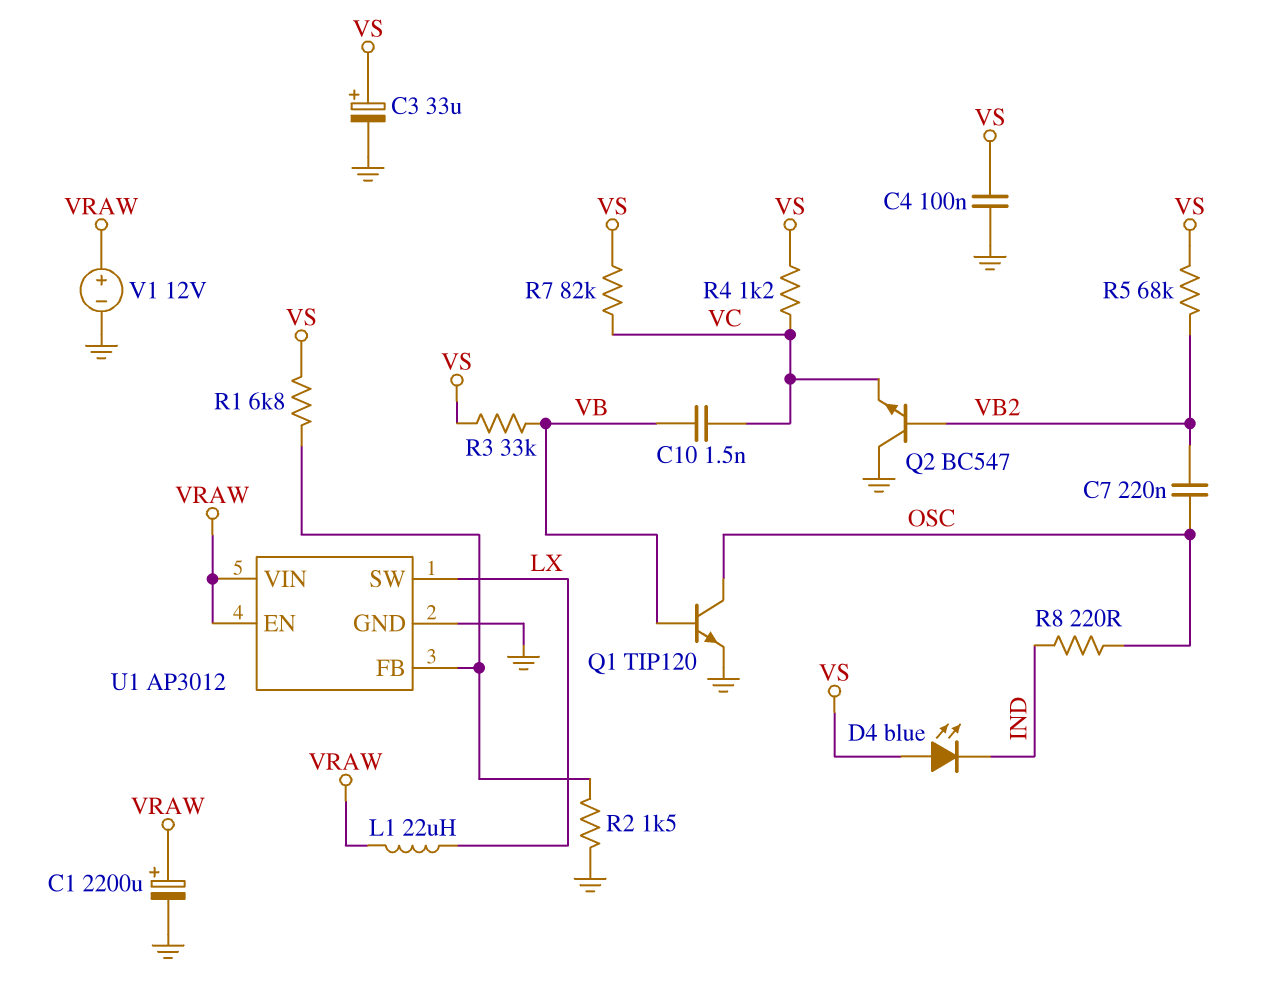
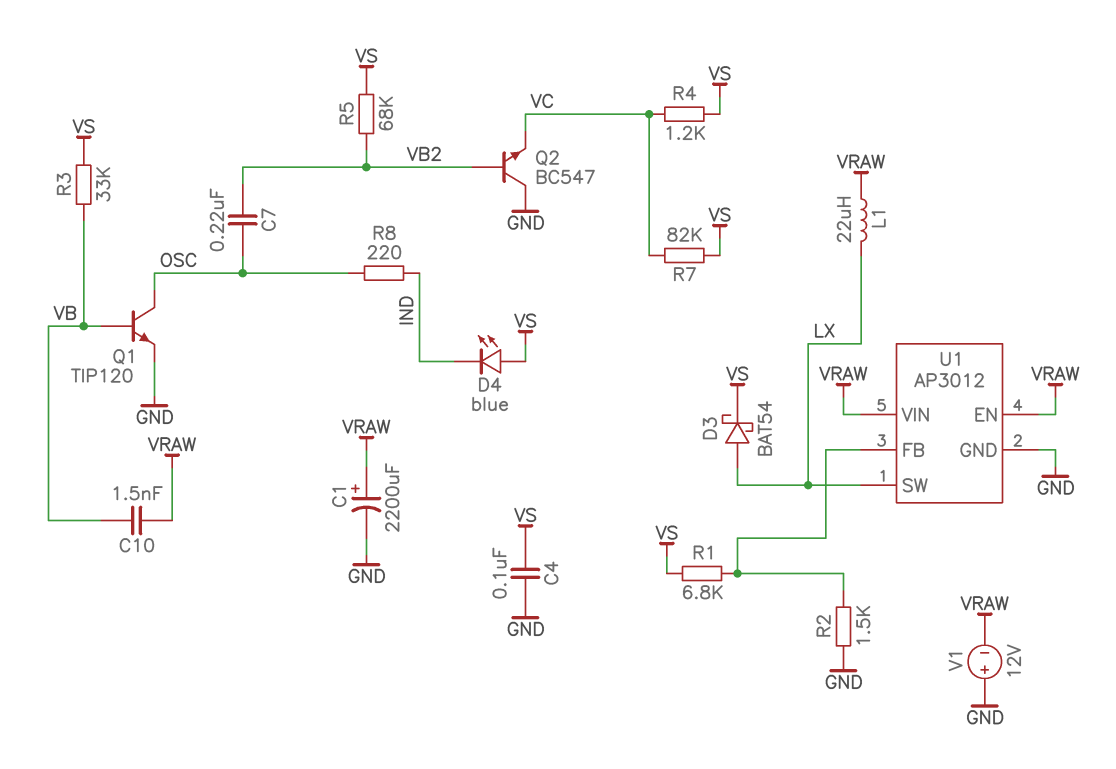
C3: 33uF (plus VS, minus GND) -> none
C10: 1.5nF (VB, VC) -> 1.5nF (VB, VRAW)
D3: none -> schottky BAT54 (A LX, K VS)
V1: 12V (plus VRAW, minus GND) -> 12V (plus GND, minus VRAW)

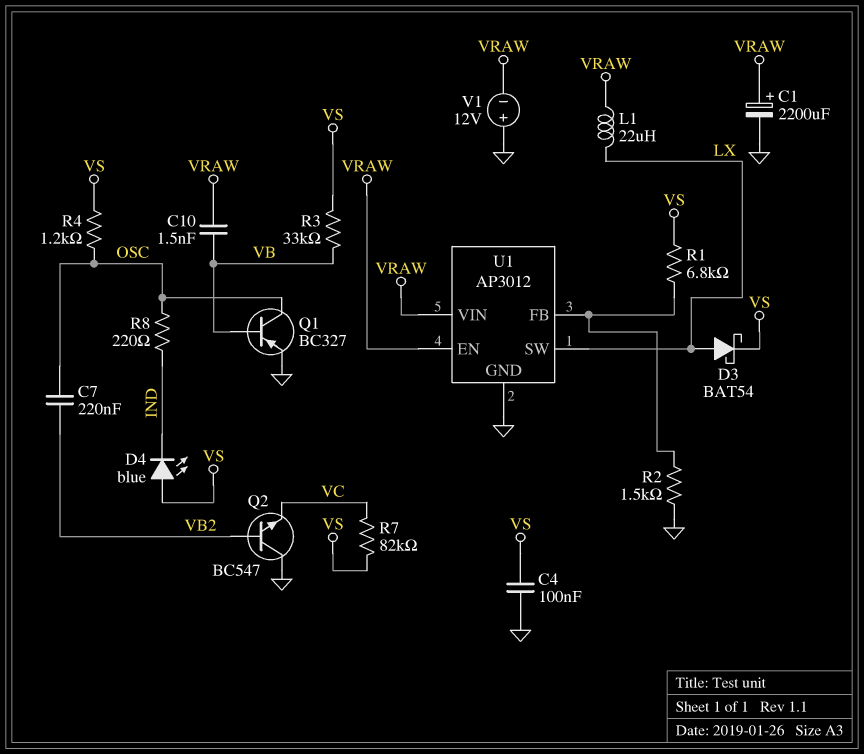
Q1: NPN TIP120 (B VB, C OSC, E GND) -> PNP BC327 (B VB, C OSC, E GND)
R4: 1.2k (VC, VS) -> 1.2k (OSC, VS)
R5: 68k (VB2, VS) -> none

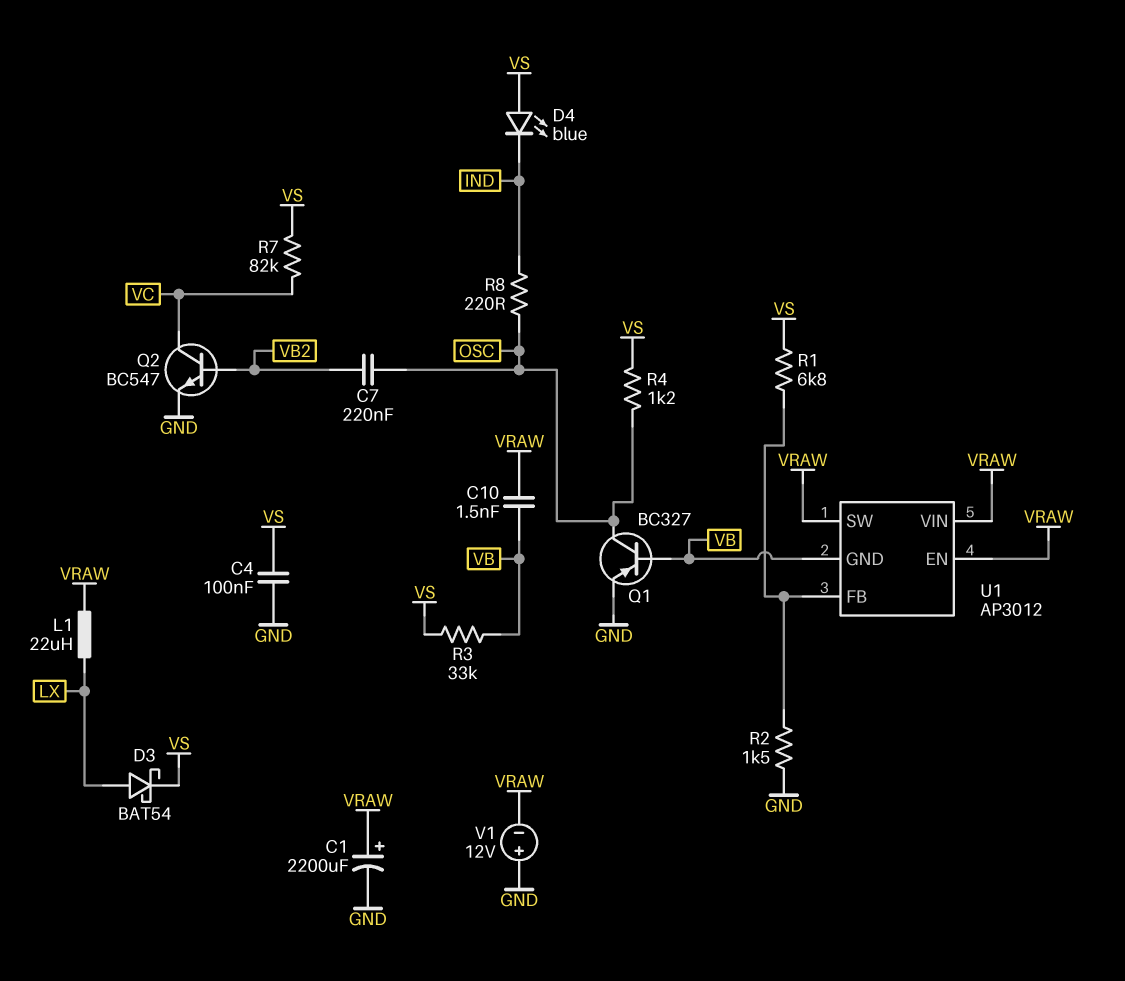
Q2: NPN BC547 (B VB2, C GND, E VC) -> NPN BC547 (B VB2, C VC, E GND)
U1 pin GND: GND -> VB
U1 pin SW: LX -> VRAW

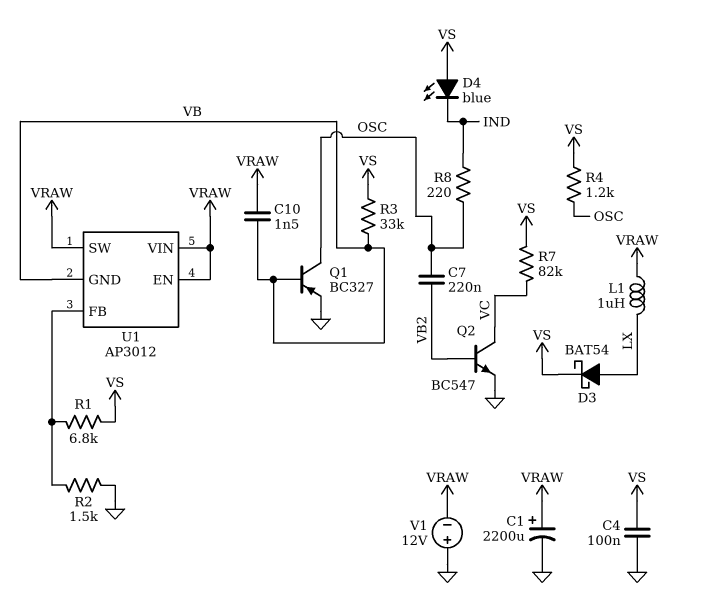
L1: 22uH (LX, VRAW) -> 1uH (LX, VRAW)

